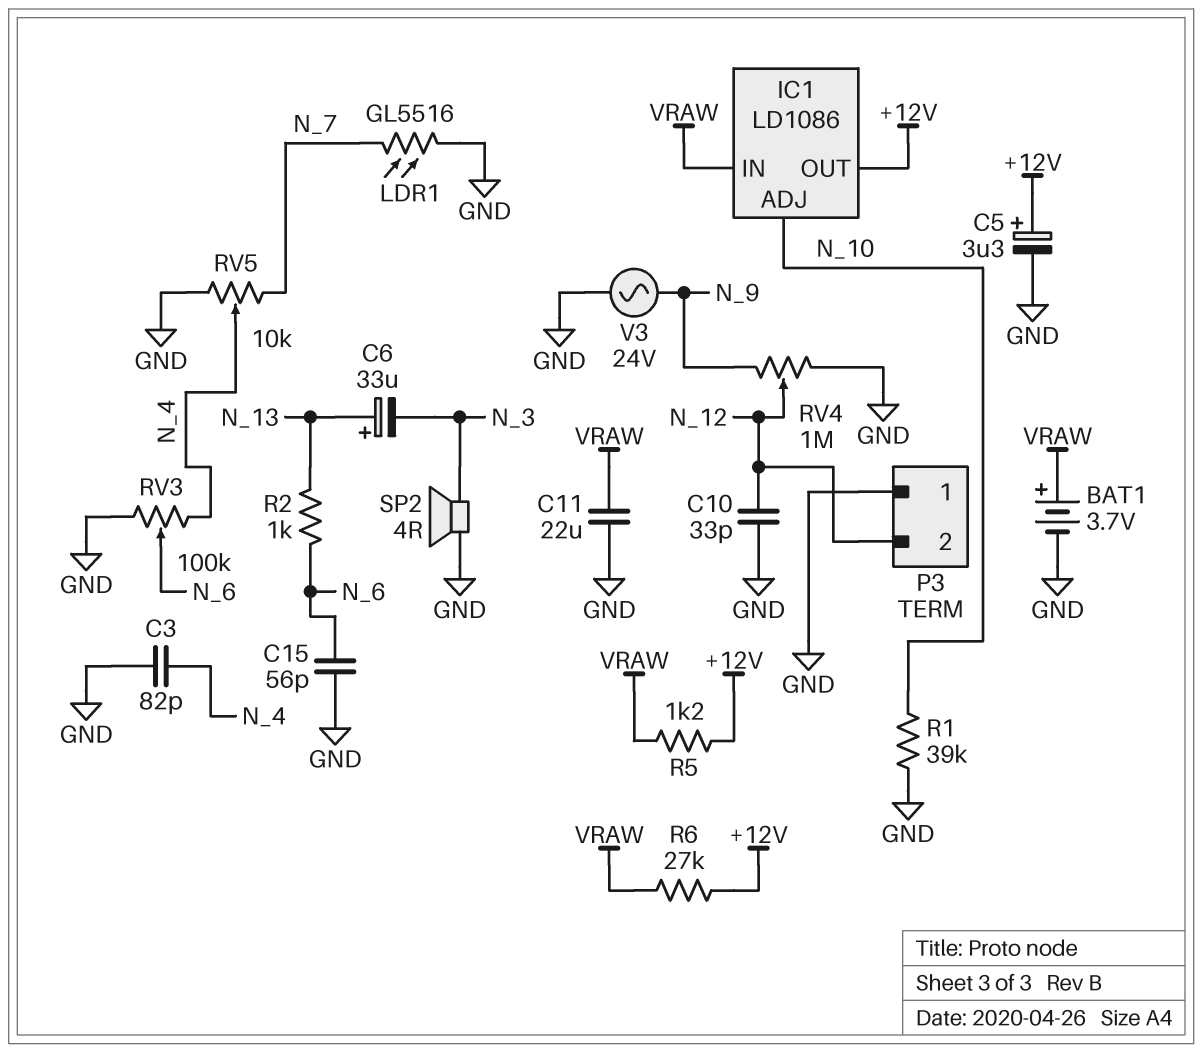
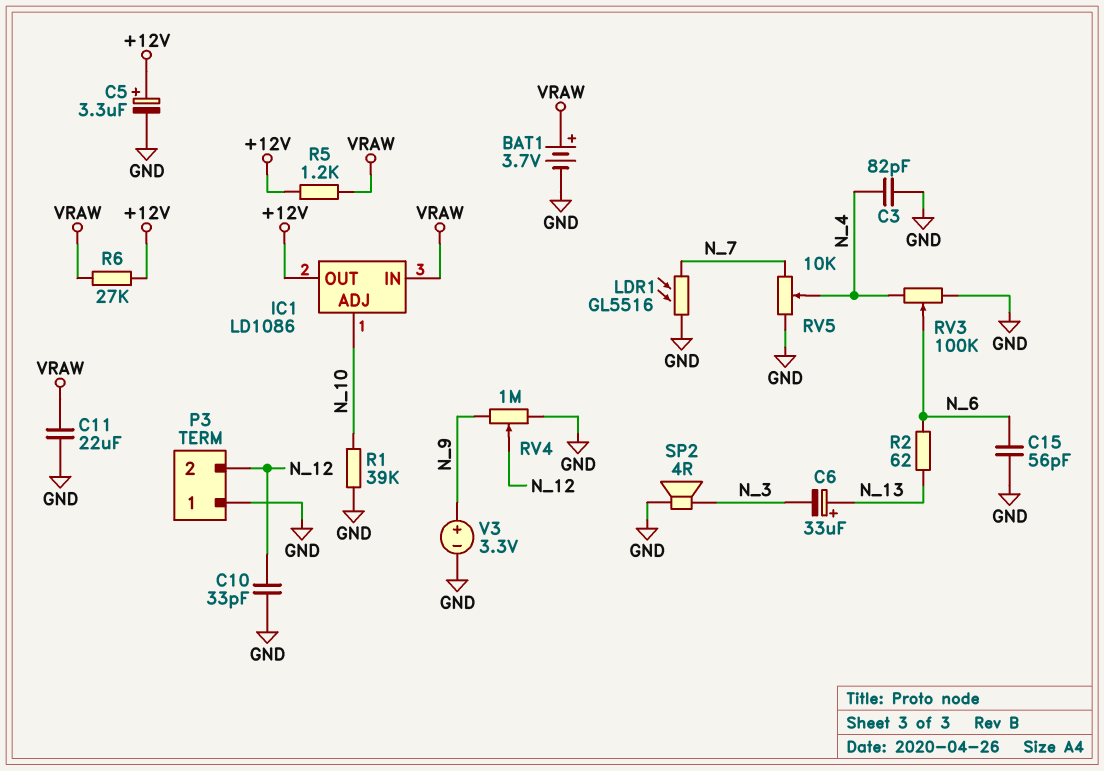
R2: 1k (N_6, N_13) -> 62 (N_6, N_13)
V3: AC 24V (GND, N_9) -> 3.3V (plus N_9, minus GND)

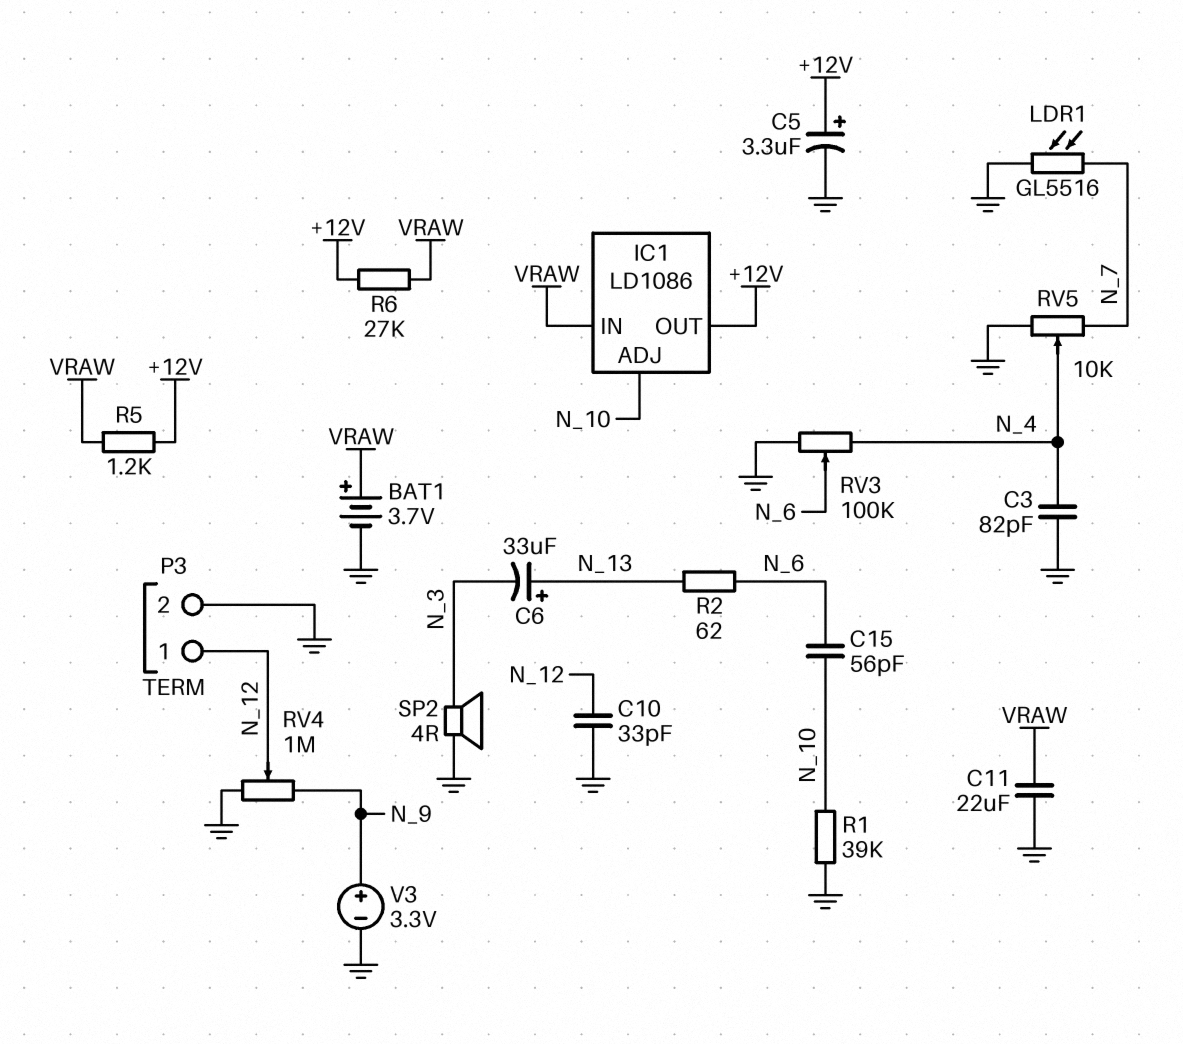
C15: 56pF (GND, N_6) -> 56pF (N_6, N_10)
P3 pin 1: GND -> N_12
P3 pin 2: N_12 -> GND

